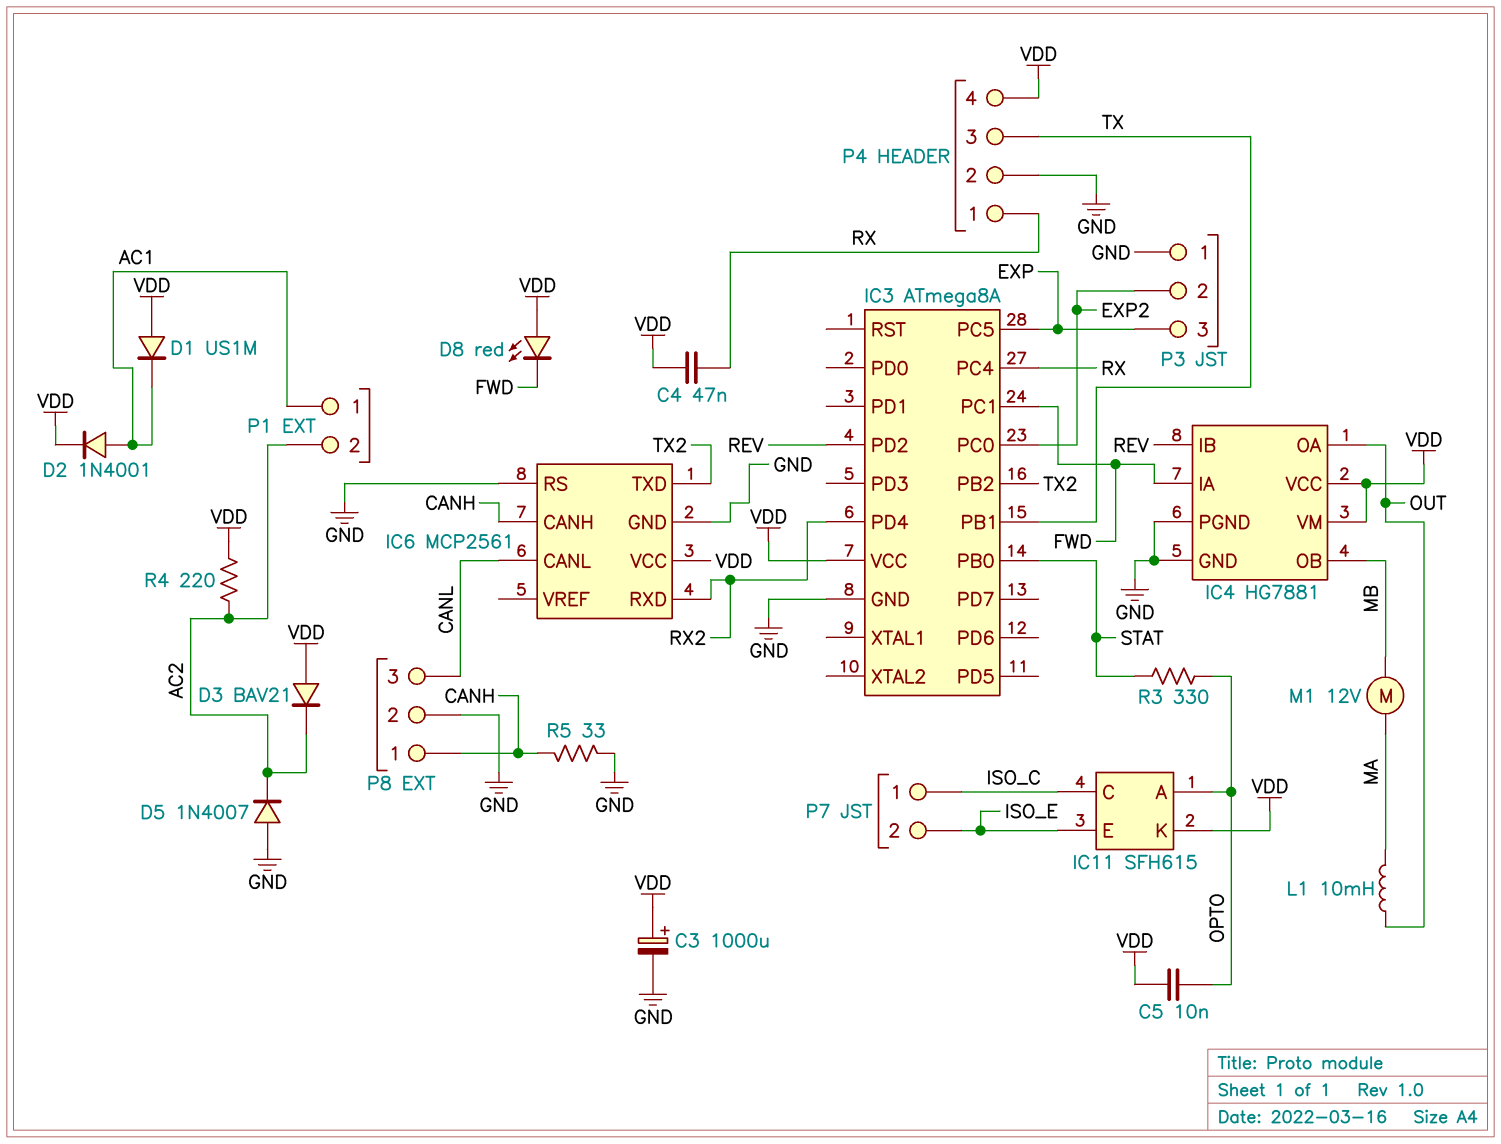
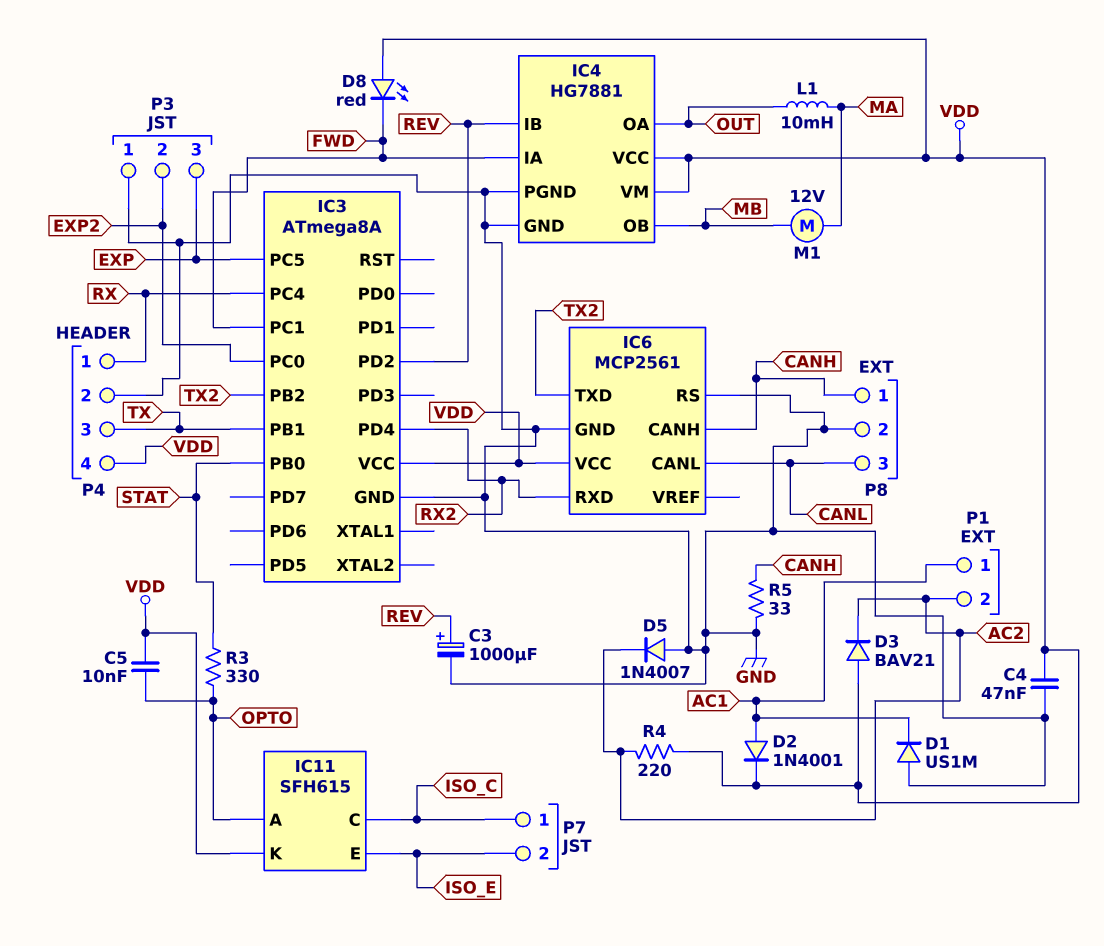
C3: 1000uF (plus VDD, minus GND) -> 1000uF (plus REV, minus GND)
C4: 47nF (RX, VDD) -> 47nF (GND, VDD)
D1: diode US1M (A VDD, K AC1) -> diode US1M (A GND, K AC1)

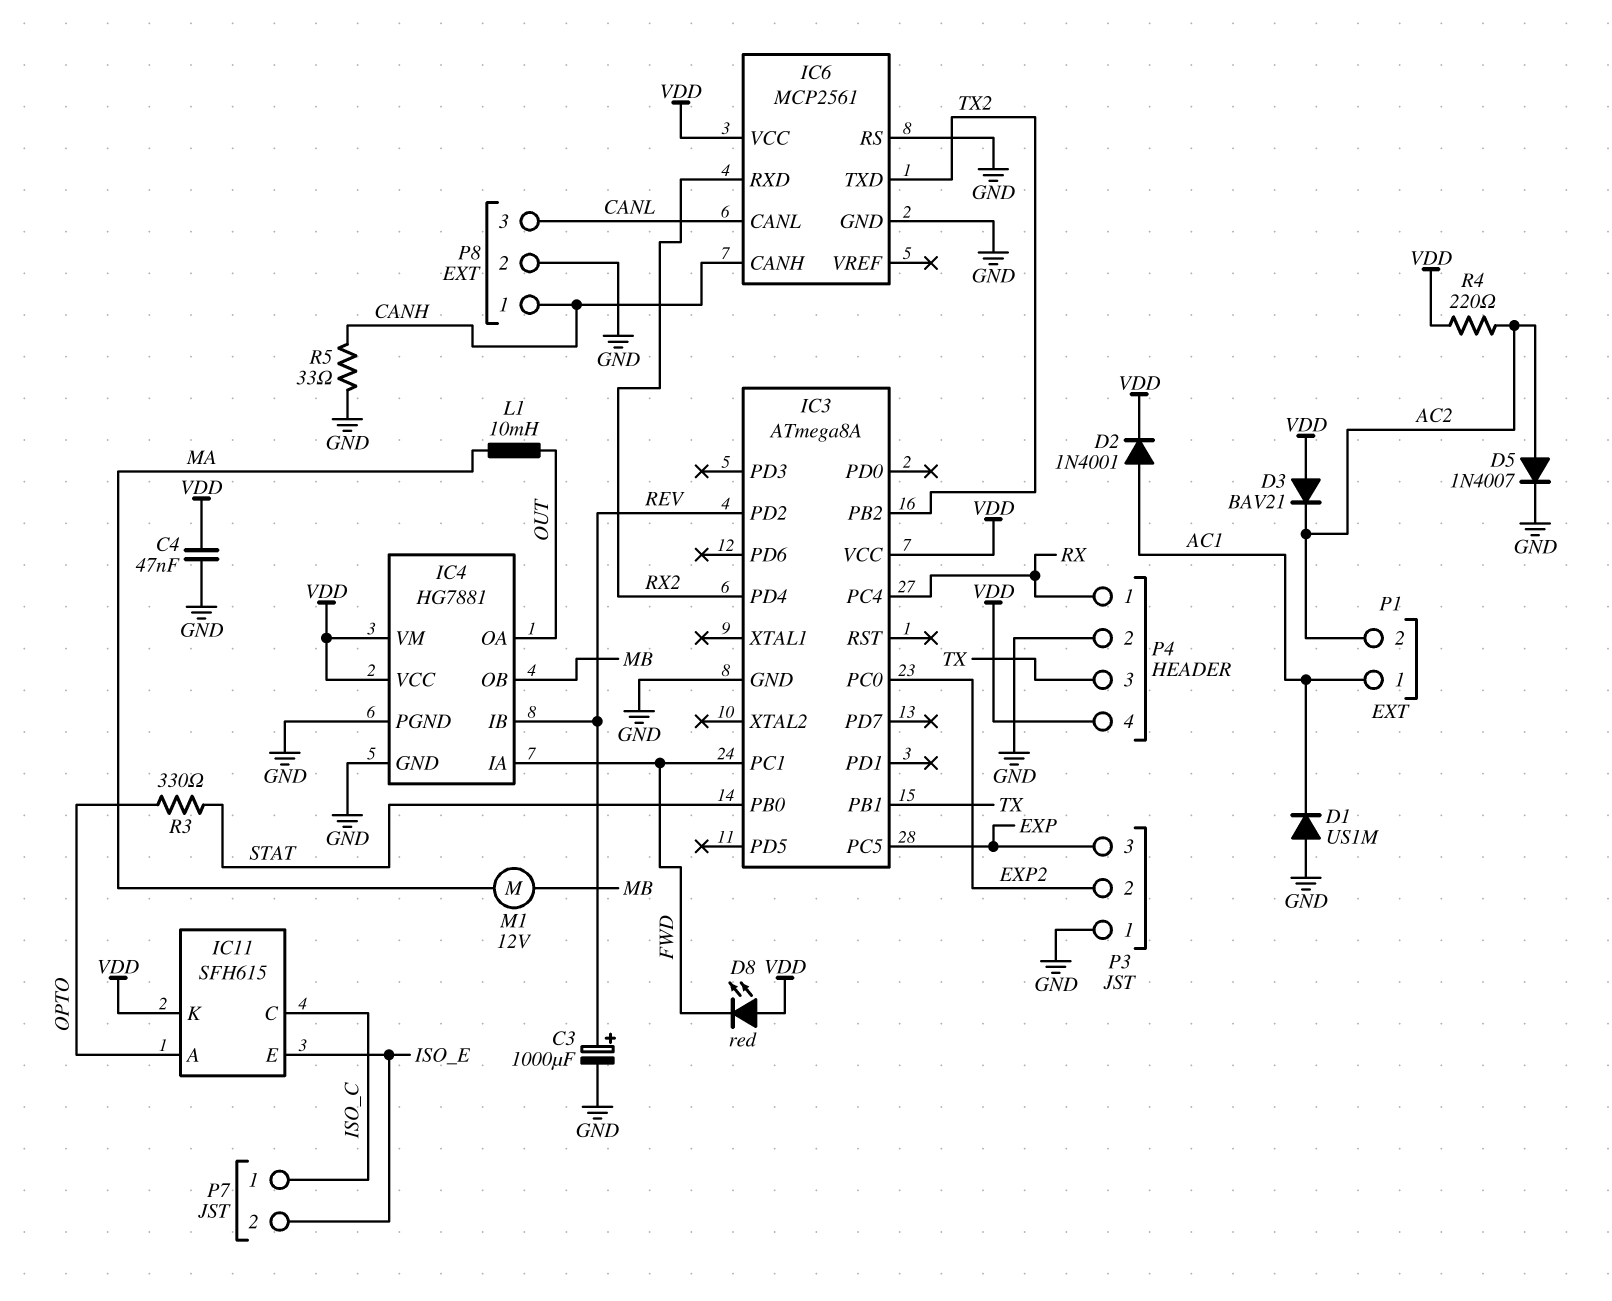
C5: 10nF (OPTO, VDD) -> none
D5: diode 1N4007 (A GND, K AC2) -> diode 1N4007 (A AC2, K GND)

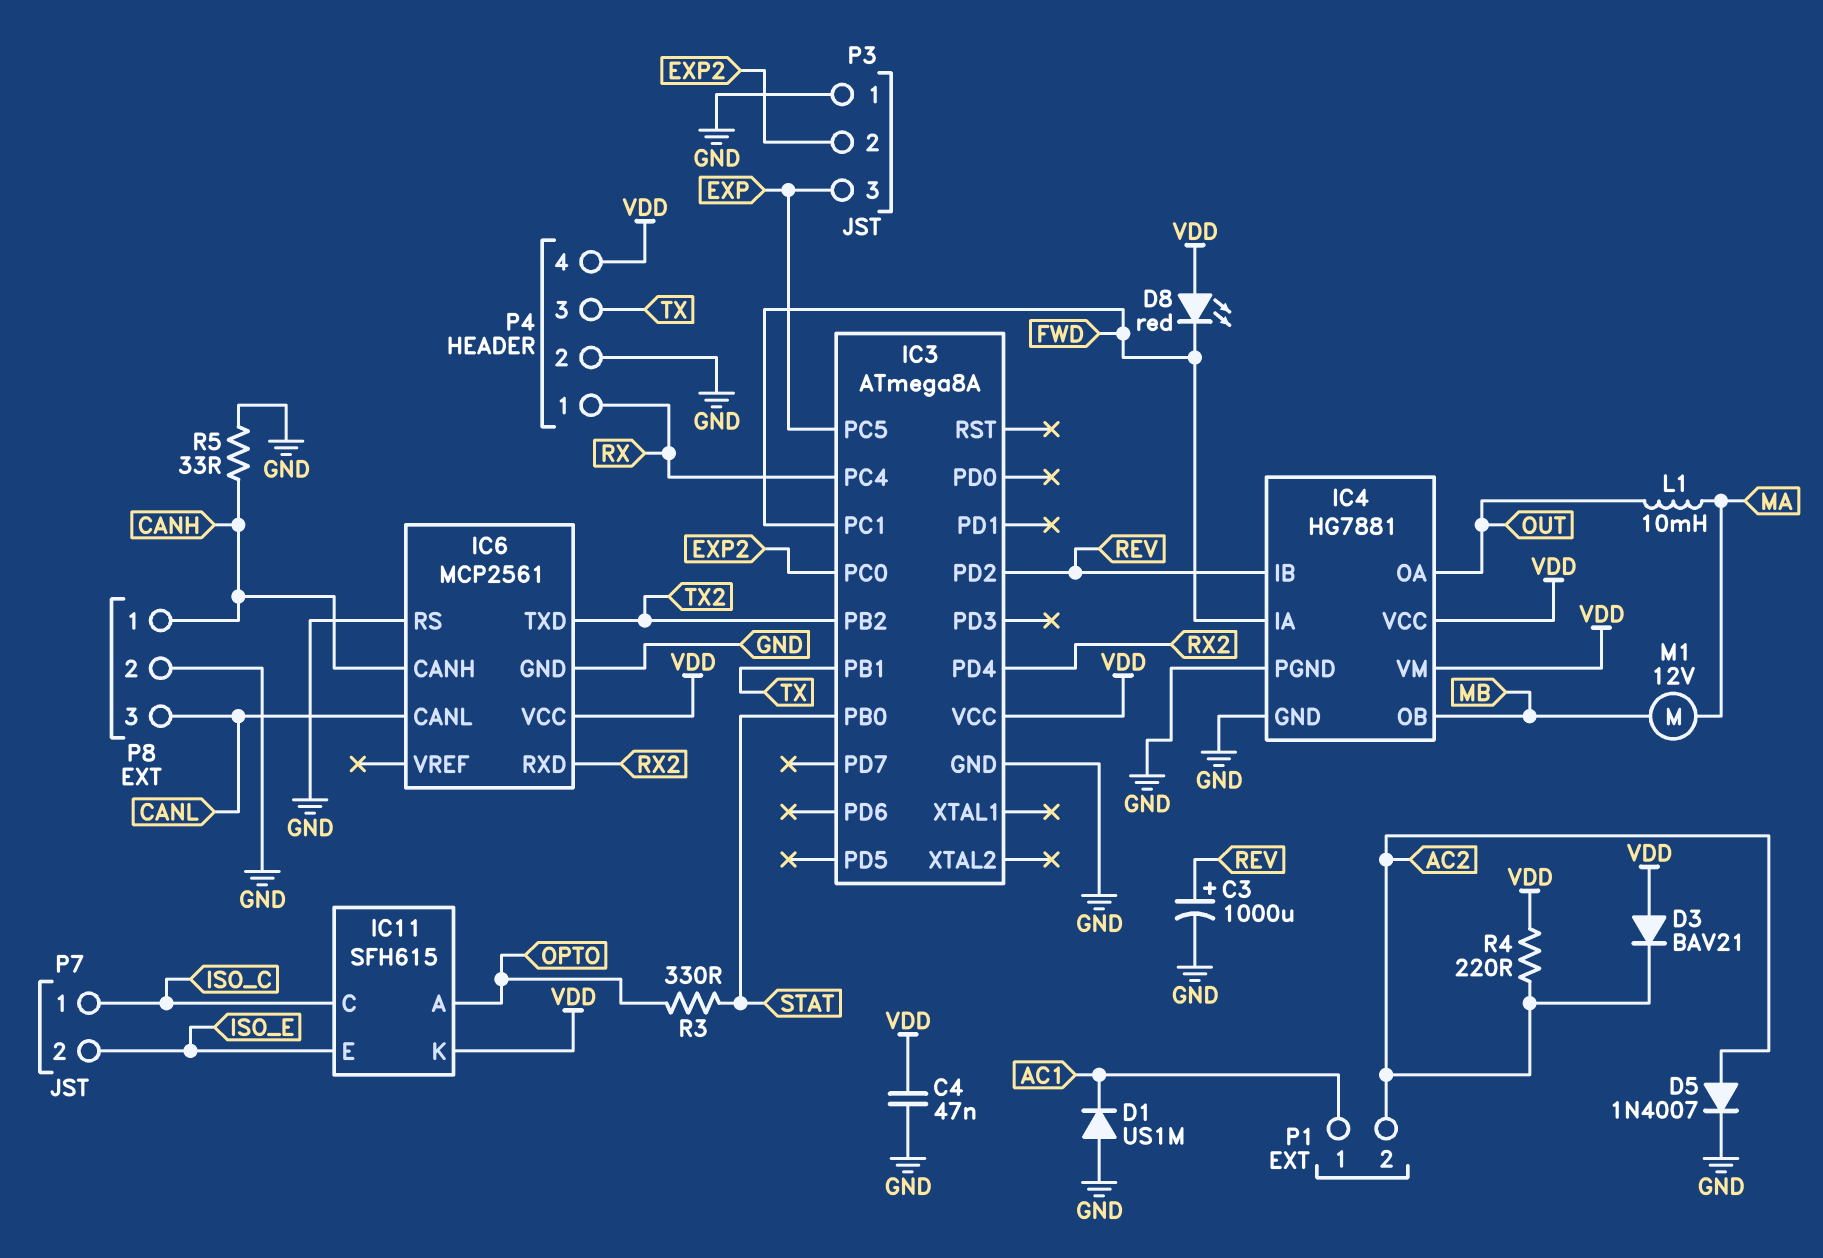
D2: diode 1N4001 (A AC1, K VDD) -> none

